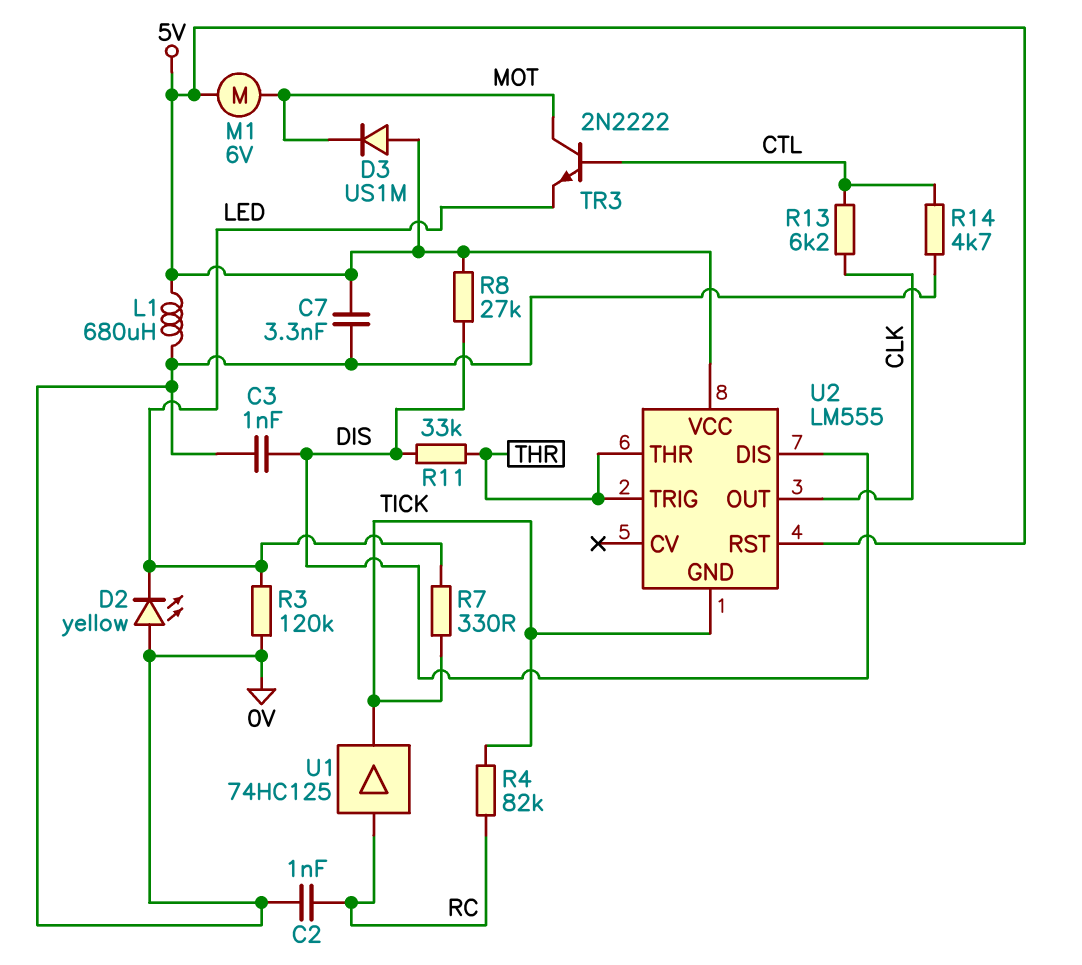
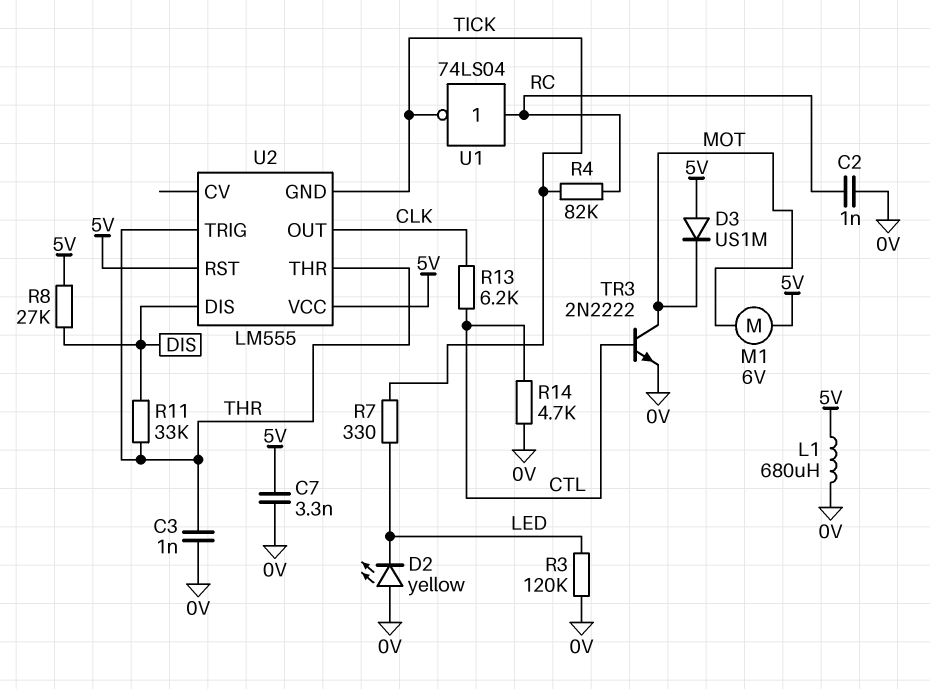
C3: 1nF (0V, DIS) -> 1nF (0V, THR)
TR3: NPN 2N2222 (B CTL, C MOT, E LED) -> NPN 2N2222 (B CTL, C MOT, E 0V)
U1: buffer 74HC125 (in RC, out TICK) -> NOT 74LS04 (in RC, out TICK)

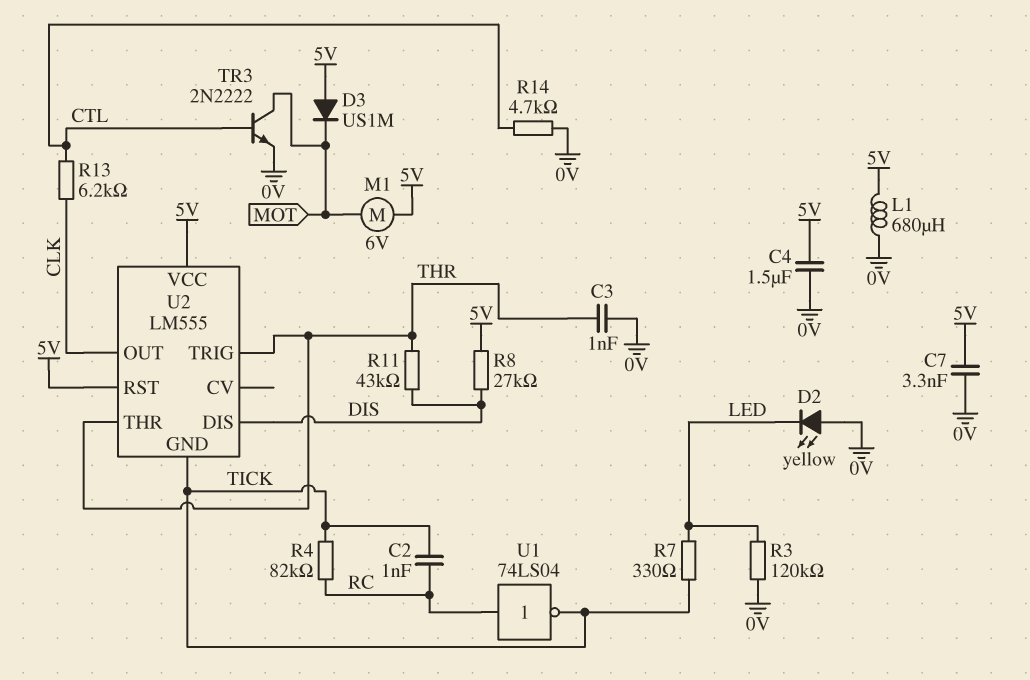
C2: 1nF (0V, RC) -> 1nF (RC, TICK)
C4: none -> 1.5uF (0V, 5V)
R11: 33k (DIS, THR) -> 43k (DIS, THR)

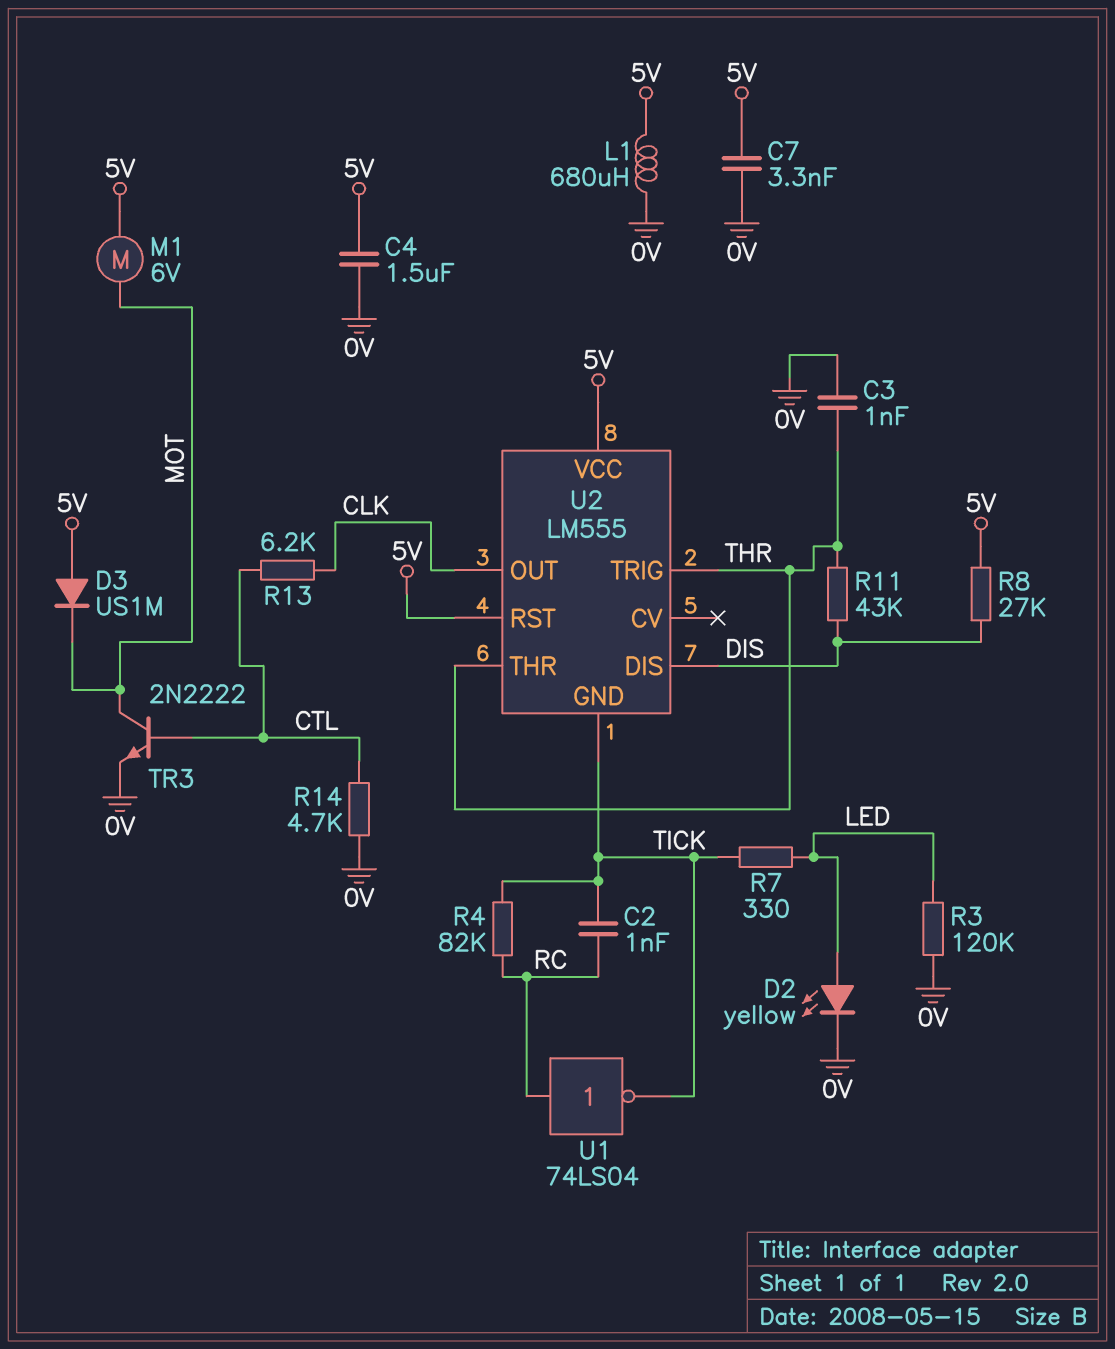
D2: LED yellow (A 0V, K LED) -> LED yellow (A LED, K 0V)

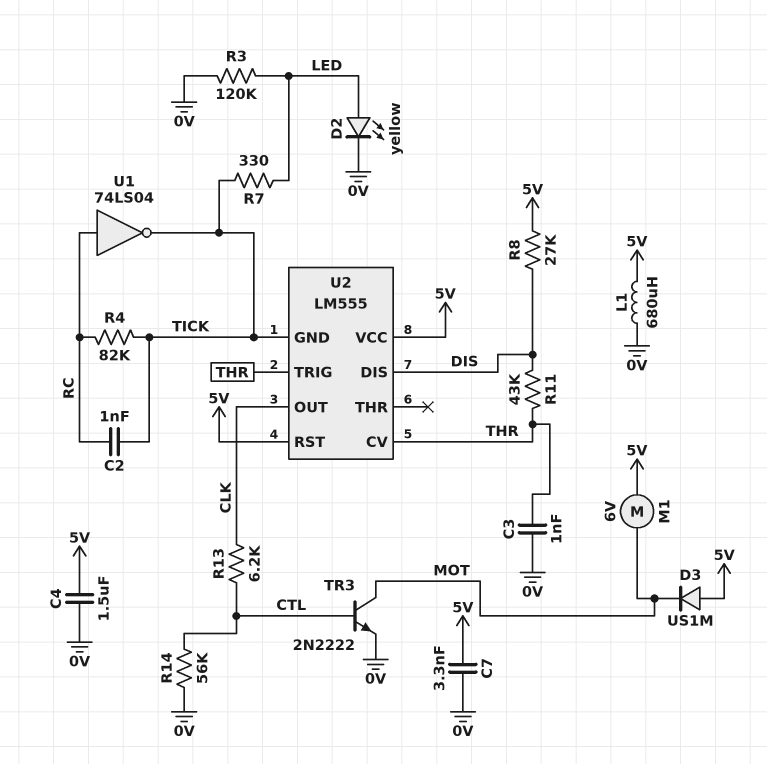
R14: 4.7k (0V, CTL) -> 56k (0V, CTL)
U2 pin CV: none -> THR
U2 pin THR: THR -> none

